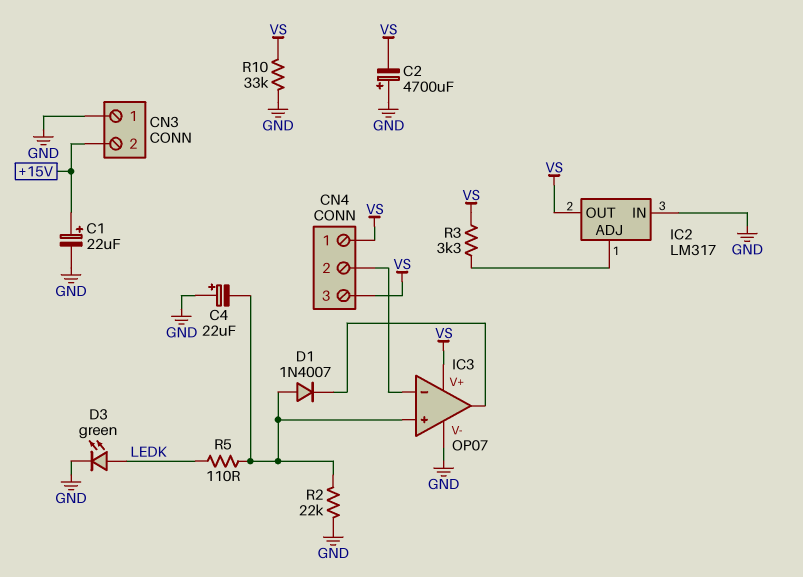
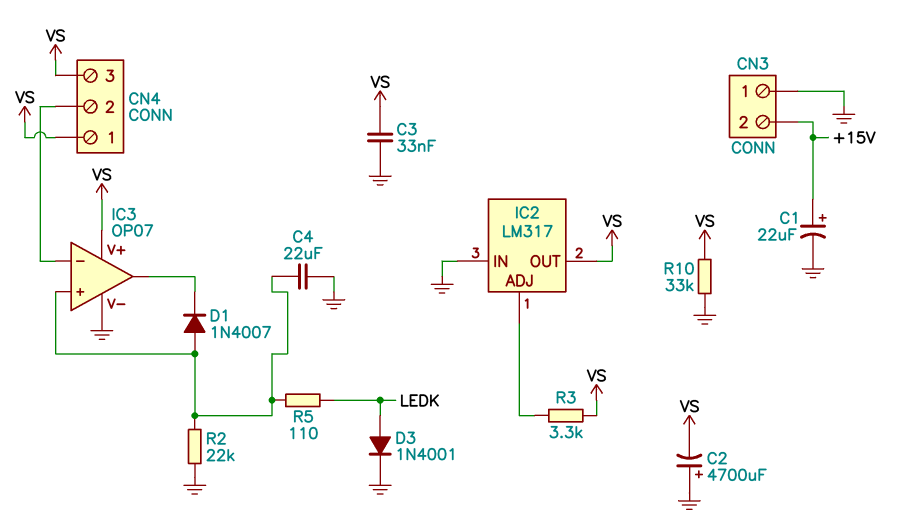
C3: none -> 33nF (GND, VS)
C4: 22uF (plus GND, minus IC3/in+) -> 22uF (GND, IC3/in+)
D3: LED green (A LEDK, K GND) -> diode 1N4001 (A LEDK, K GND)

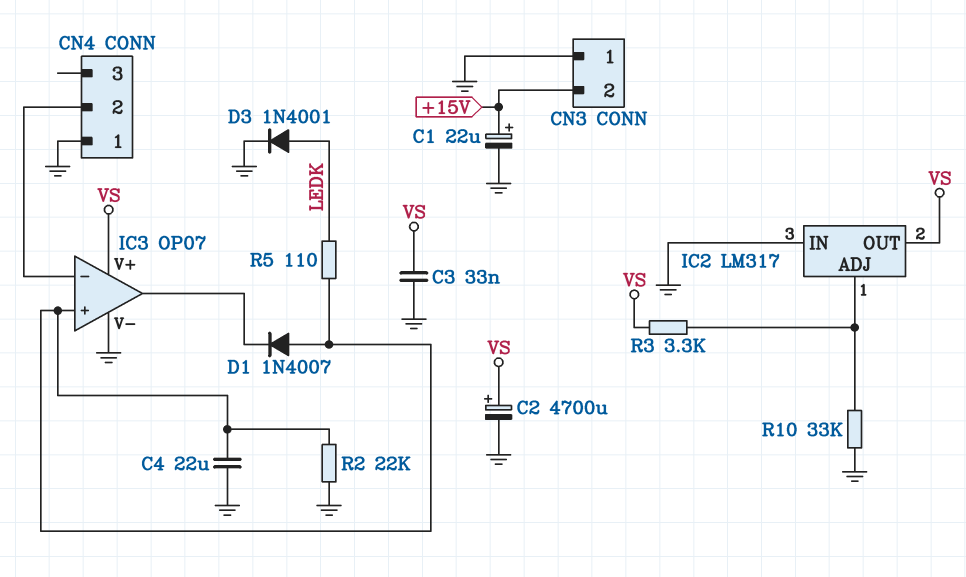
C2: 4700uF (plus GND, minus VS) -> 4700uF (plus VS, minus GND)
CN4 pin 1: VS -> GND
CN4 pin 3: VS -> none
R10: 33k (GND, VS) -> 33k (GND, IC2/ADJ)

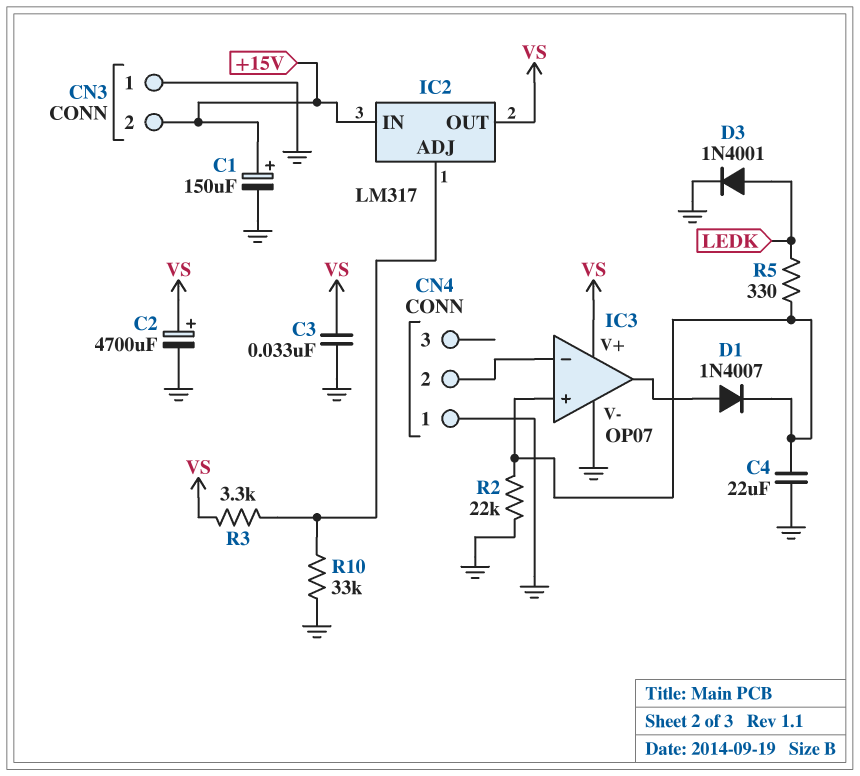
C1: 22uF (plus +15V, minus GND) -> 150uF (plus +15V, minus GND)
D1: diode 1N4007 (A IC3/in+, K IC3/out) -> diode 1N4007 (A IC3/out, K IC3/in+)
IC2 pin IN: GND -> +15V
R5: 110 (IC3/in+, LEDK) -> 330 (IC3/in+, LEDK)

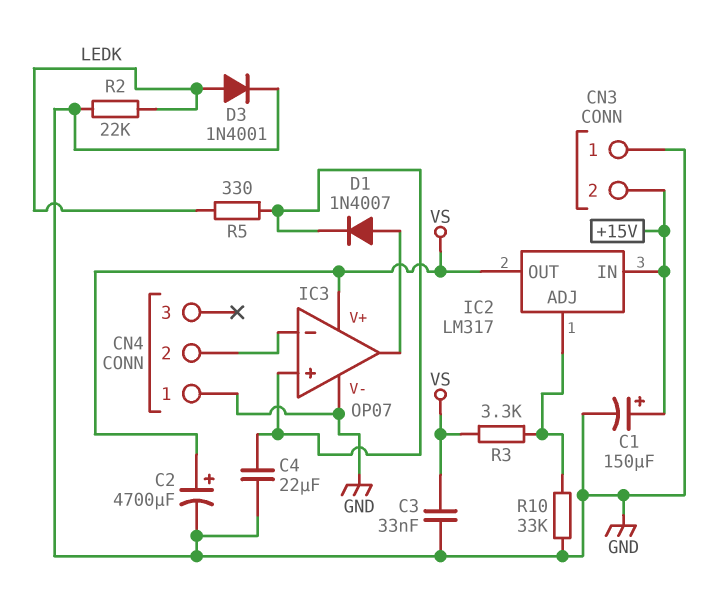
R2: 22k (GND, IC3/in+) -> 22k (GND, LEDK)

